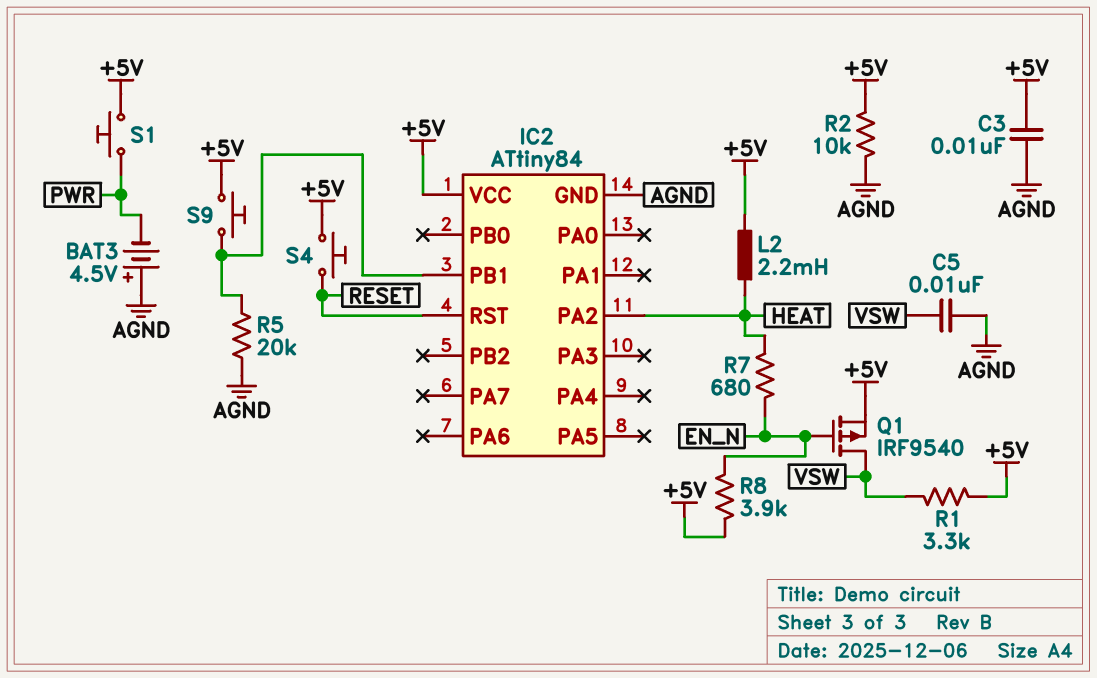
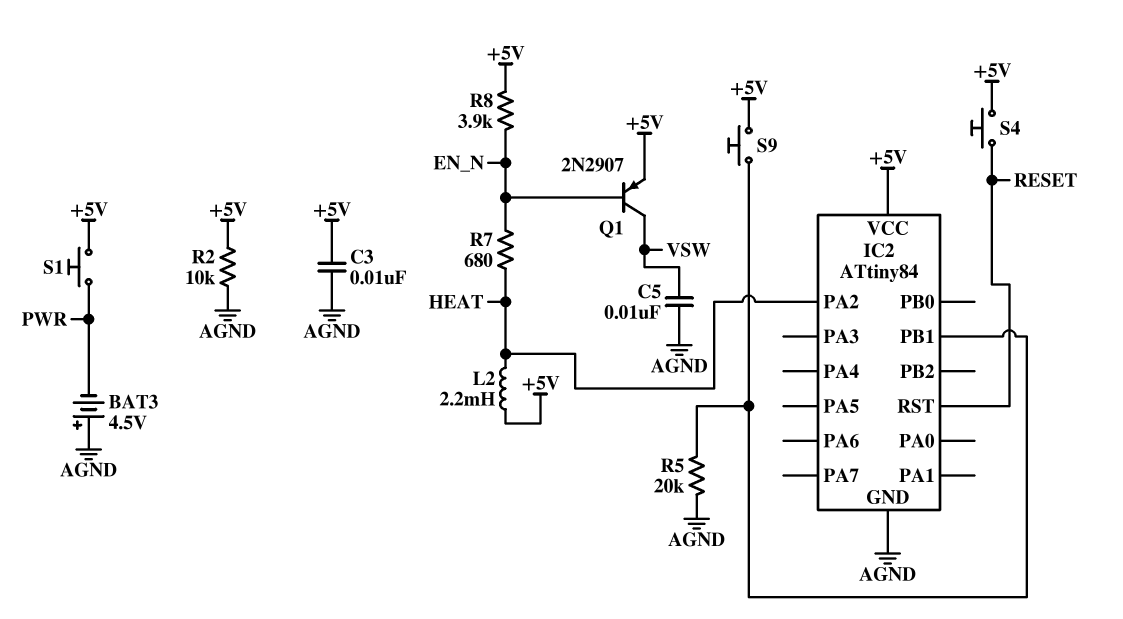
Q1: PMOS IRF9540 (G EN_N, D VSW, S +5V) -> PNP 2N2907 (B EN_N, C VSW, E +5V)
R1: 3.3k (+5V, VSW) -> none

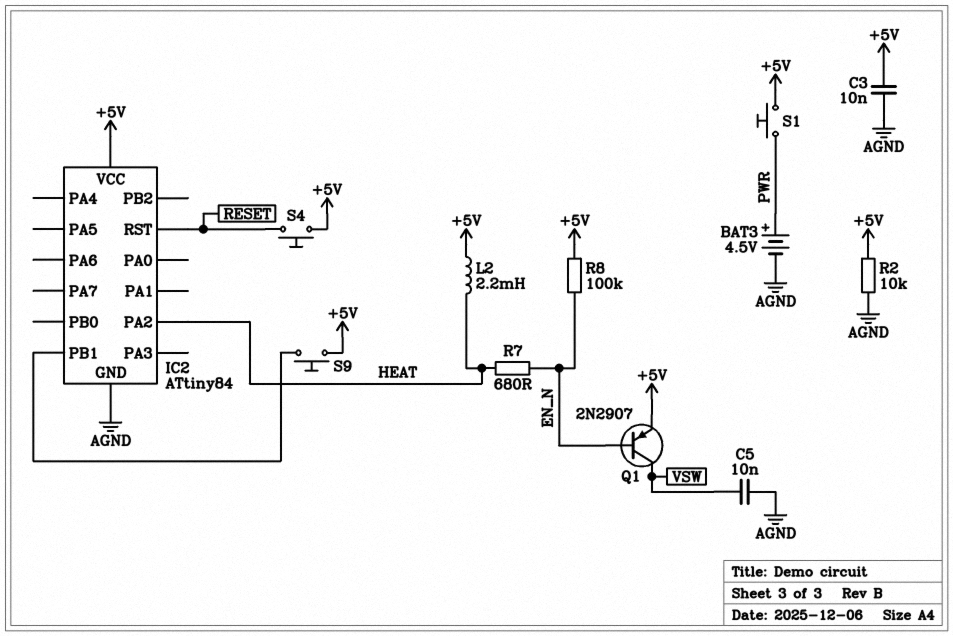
BAT3: 4.5V (plus AGND, minus PWR) -> 4.5V (plus PWR, minus AGND)
R5: 20k (AGND, IC2/PB1) -> none
R8: 3.9k (+5V, EN_N) -> 100k (+5V, EN_N)

